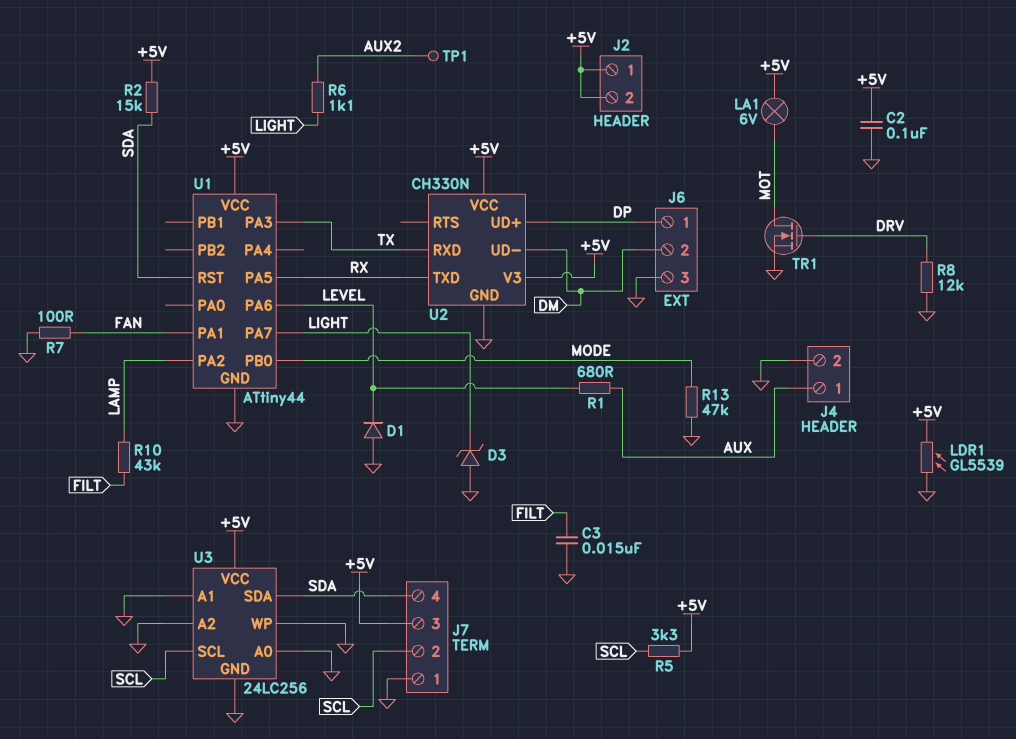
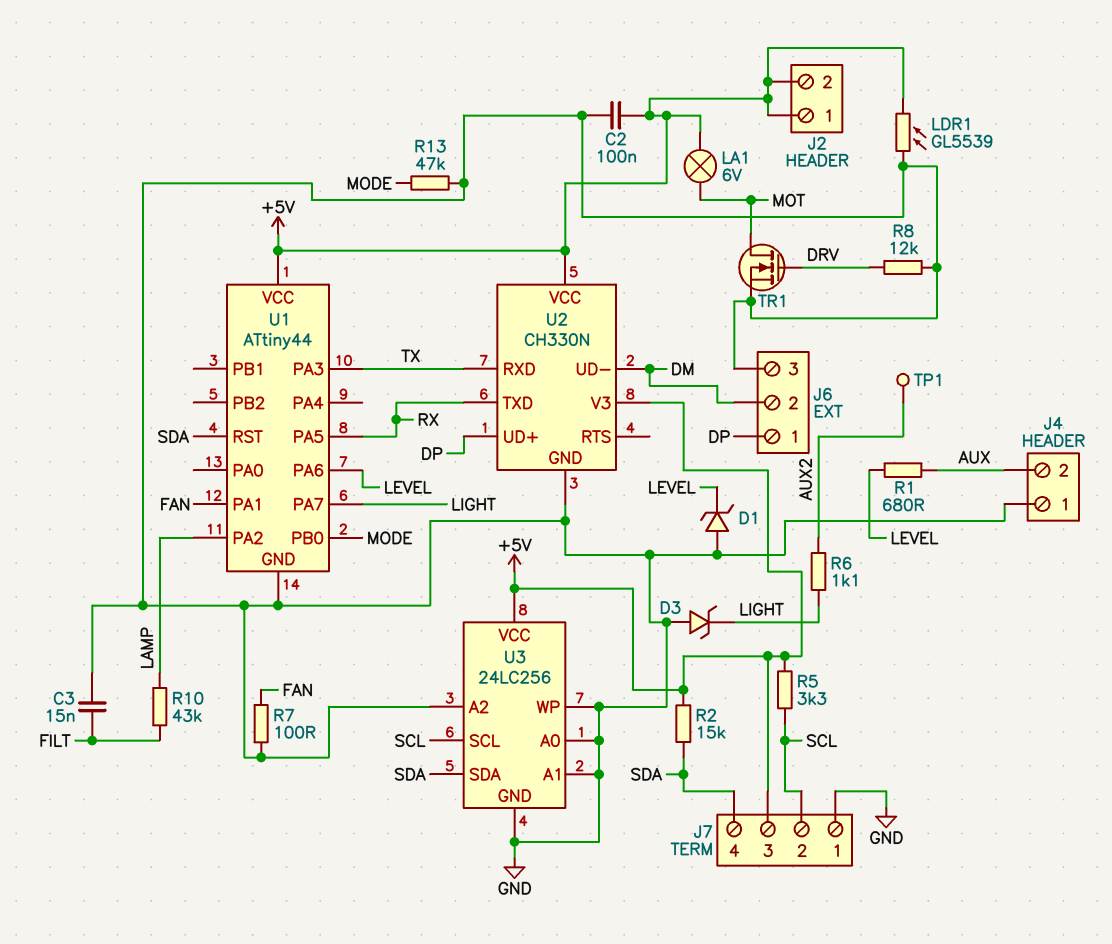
D1: diode (A GND, K LEVEL) -> zener (A GND, K LEVEL)
J4 pin 1: AUX -> GND
J4 pin 2: GND -> AUX

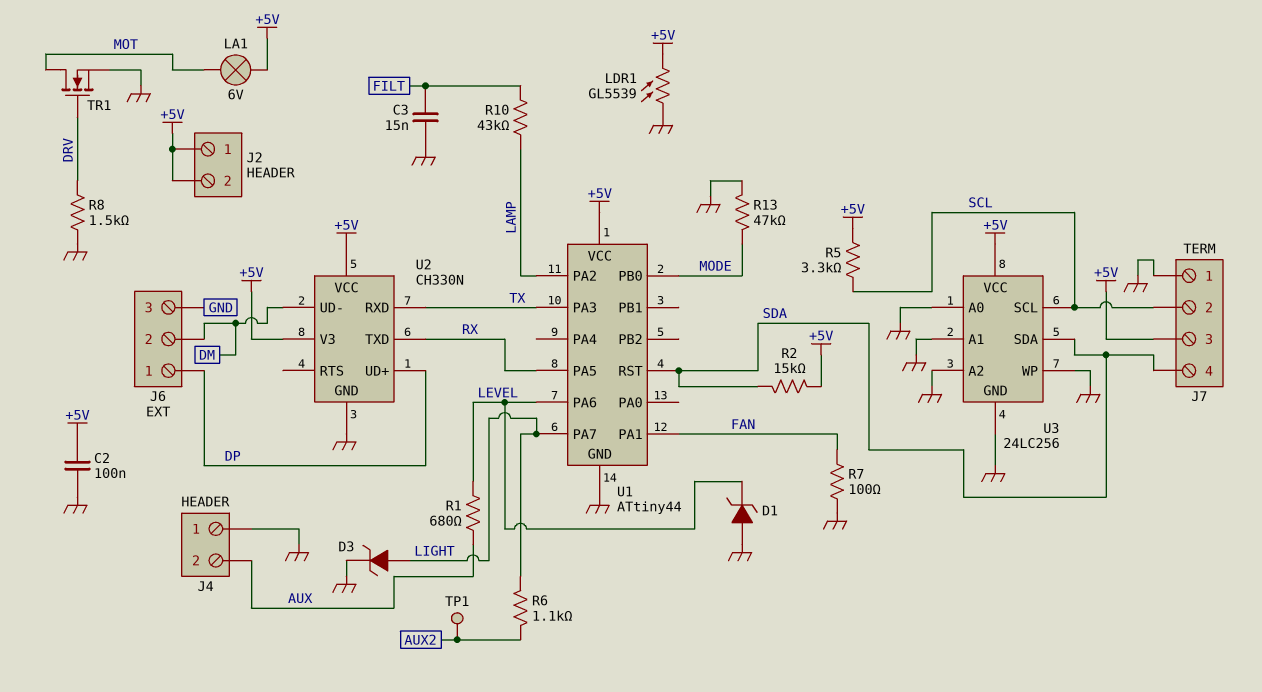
D3: zener (A GND, K LIGHT) -> zener (A LIGHT, K GND)
R8: 12k (DRV, GND) -> 1.5k (DRV, GND)

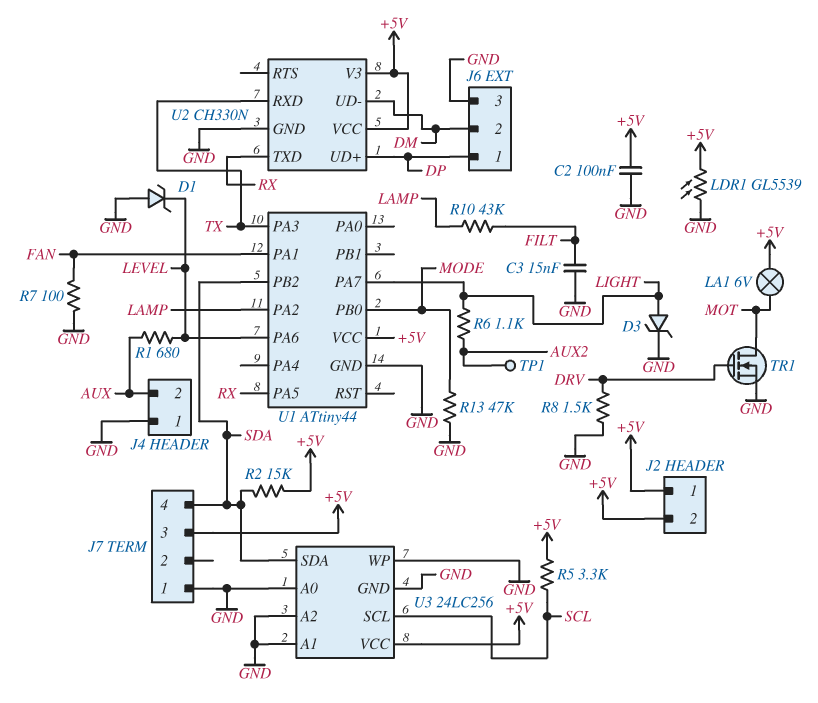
J7 pin 2: SCL -> none
U1 pin PB2: none -> SDA
U1 pin RST: SDA -> none

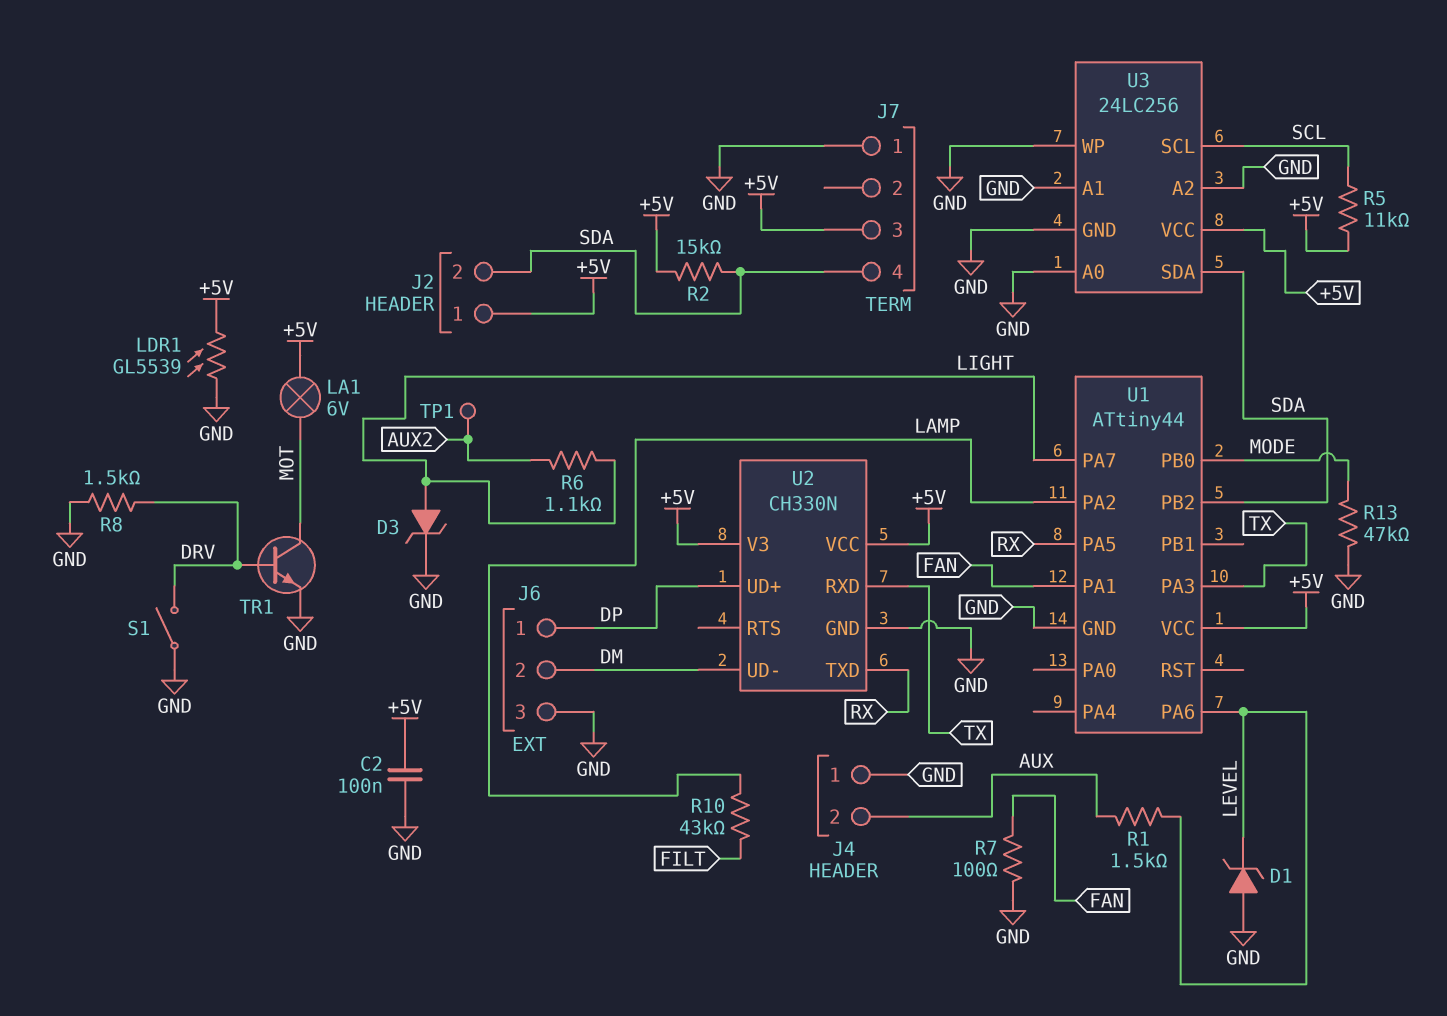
C3: 15nF (FILT, GND) -> none
J2 pin 2: +5V -> SDA
R1: 680 (AUX, LEVEL) -> 1.5k (AUX, LEVEL)
R5: 3.3k (+5V, SCL) -> 11k (+5V, SCL)
S1: none -> switch (DRV, GND)
TR1: NMOS (G DRV, D MOT, S GND) -> NPN (B DRV, C MOT, E GND)

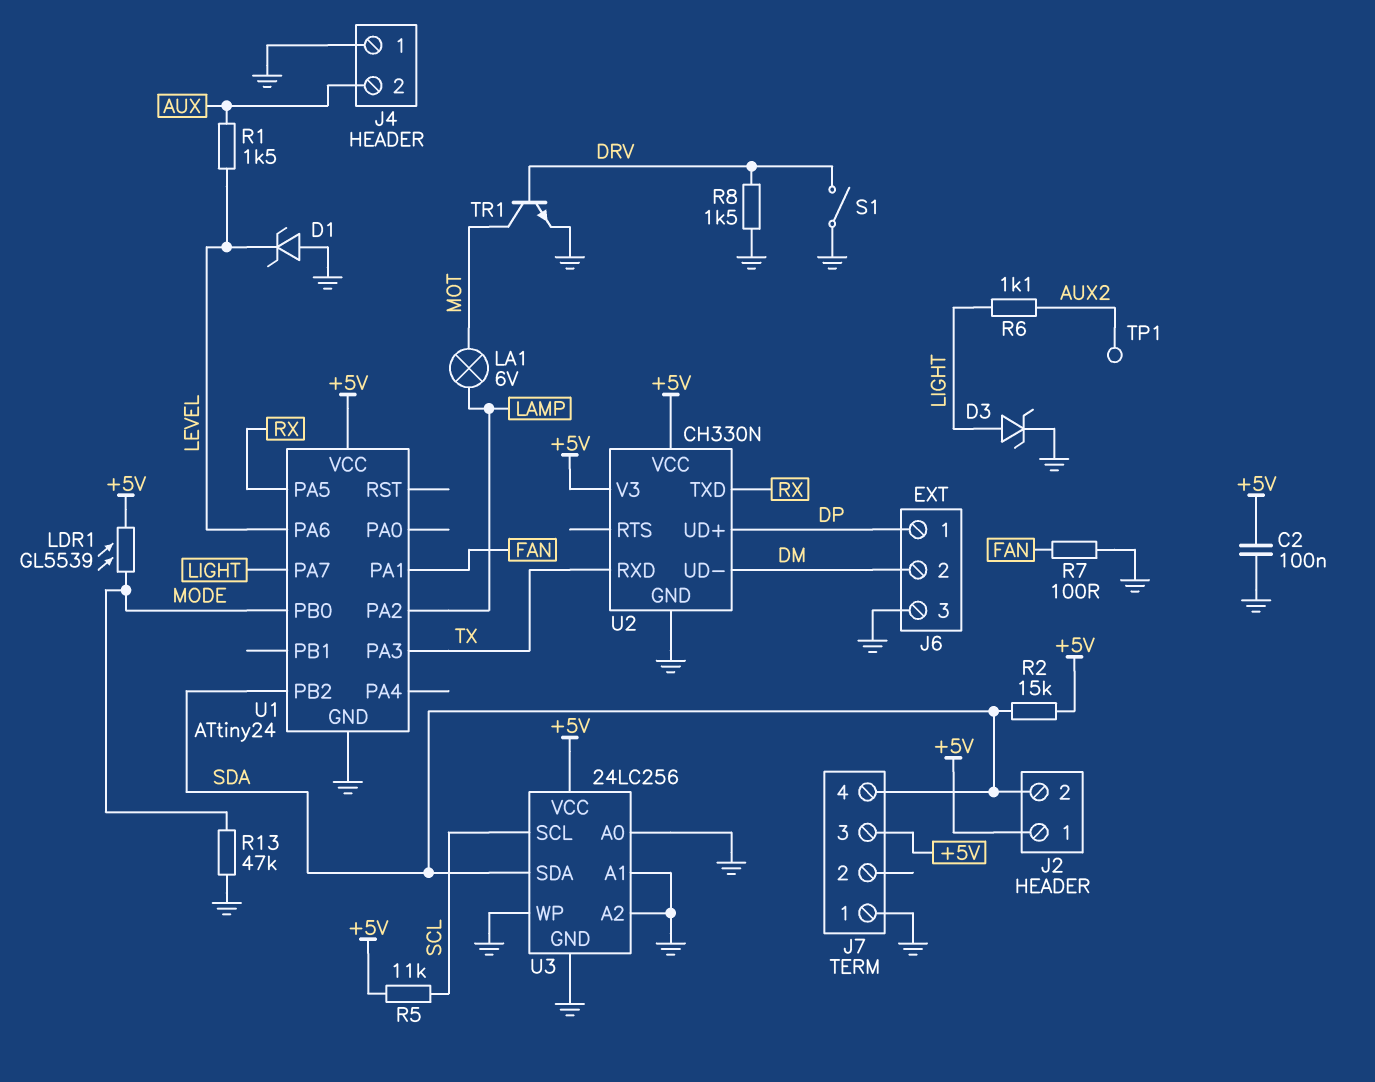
LA1: lamp 6V (+5V, MOT) -> lamp 6V (LAMP, MOT)
LDR1: GL5539 (+5V, GND) -> GL5539 (+5V, MODE)
R10: 43k (FILT, LAMP) -> none
U1: ATtiny44 -> ATtiny24

